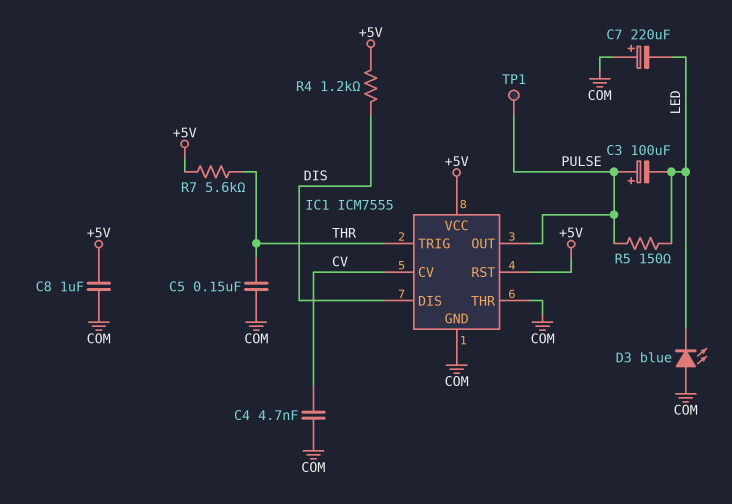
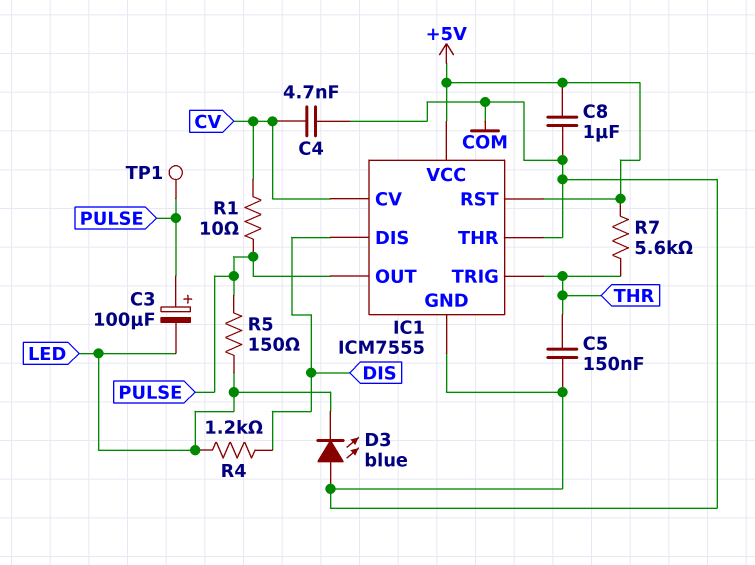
C7: 220uF (plus COM, minus LED) -> none
R1: none -> 10 (CV, PULSE)
R4: 1.2k (+5V, DIS) -> 1.2k (DIS, LED)

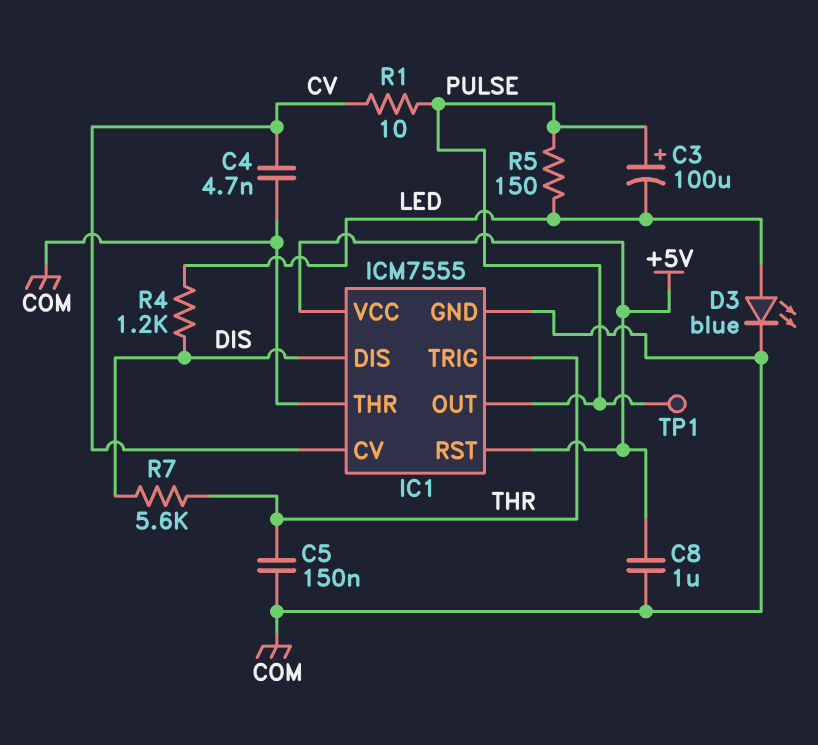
D3: LED blue (A COM, K LED) -> LED blue (A LED, K COM)
R7: 5.6k (+5V, THR) -> 5.6k (DIS, THR)

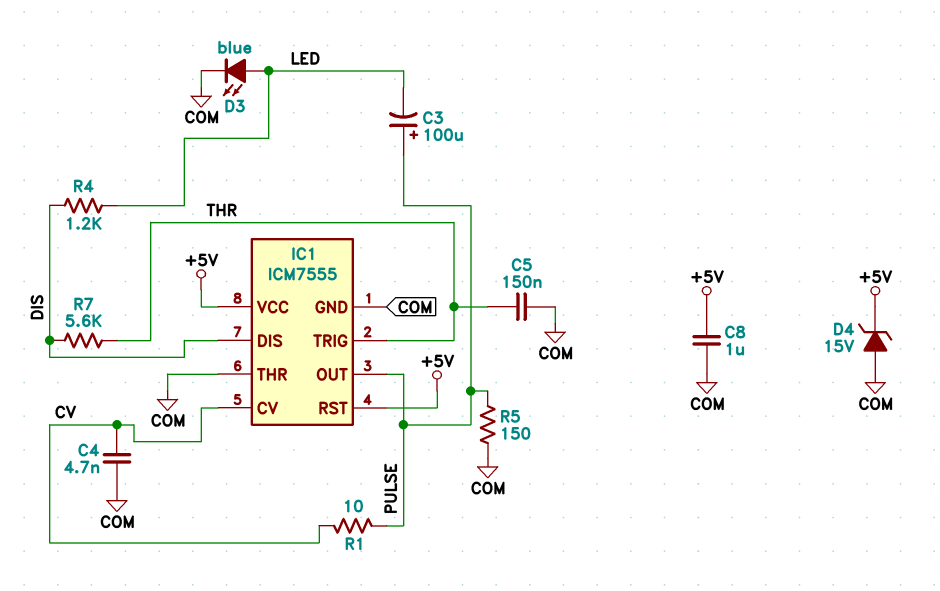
D4: none -> zener 15V (A COM, K +5V)
R5: 150 (LED, PULSE) -> 150 (COM, PULSE)
TP1: test point (PULSE) -> none

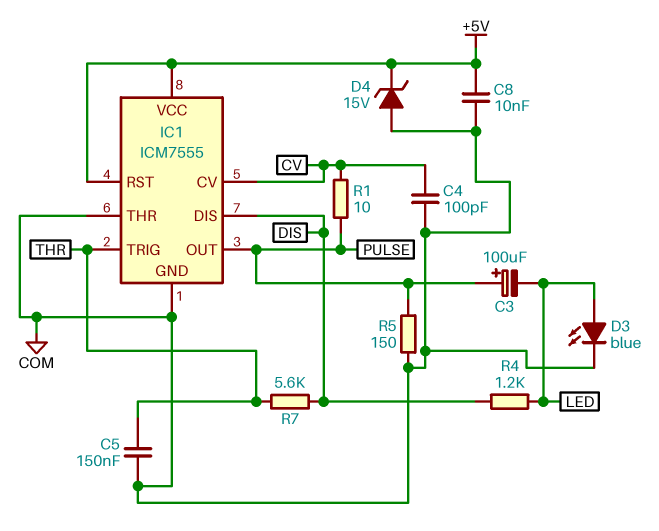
C4: 4.7nF (COM, CV) -> 100pF (COM, CV)
C8: 1uF (+5V, COM) -> 10nF (+5V, COM)

